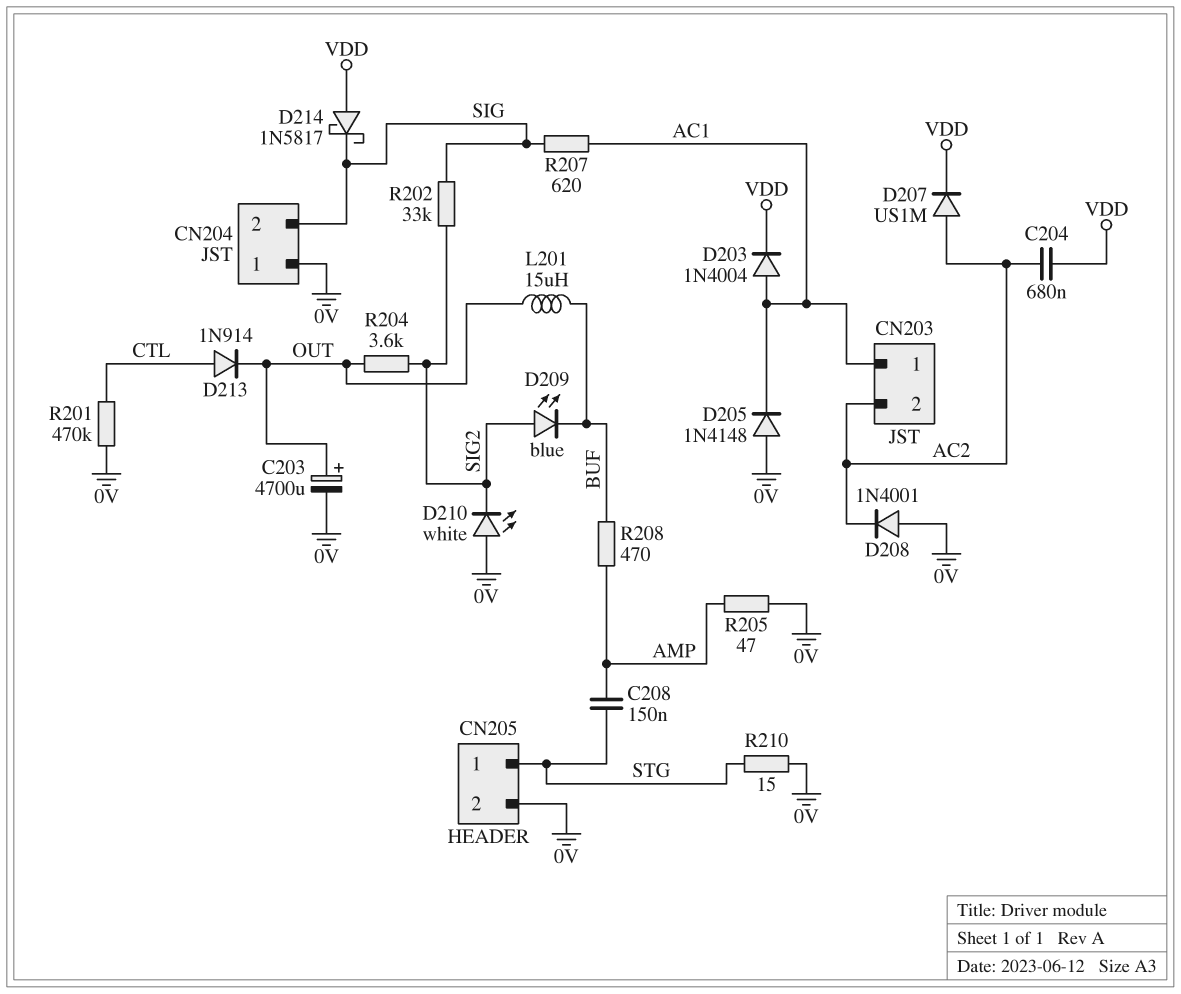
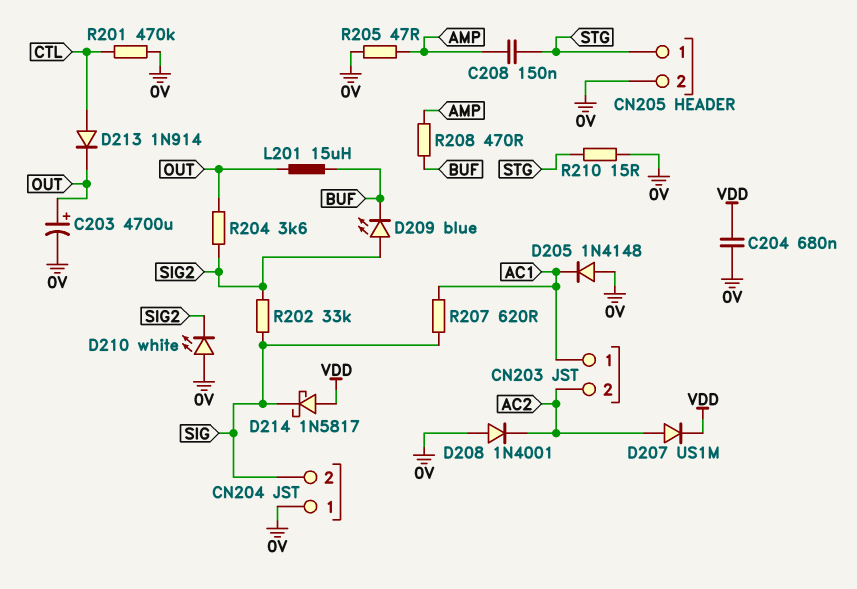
C204: 680nF (AC2, VDD) -> 680nF (0V, VDD)
D203: diode 1N4004 (A AC1, K VDD) -> none

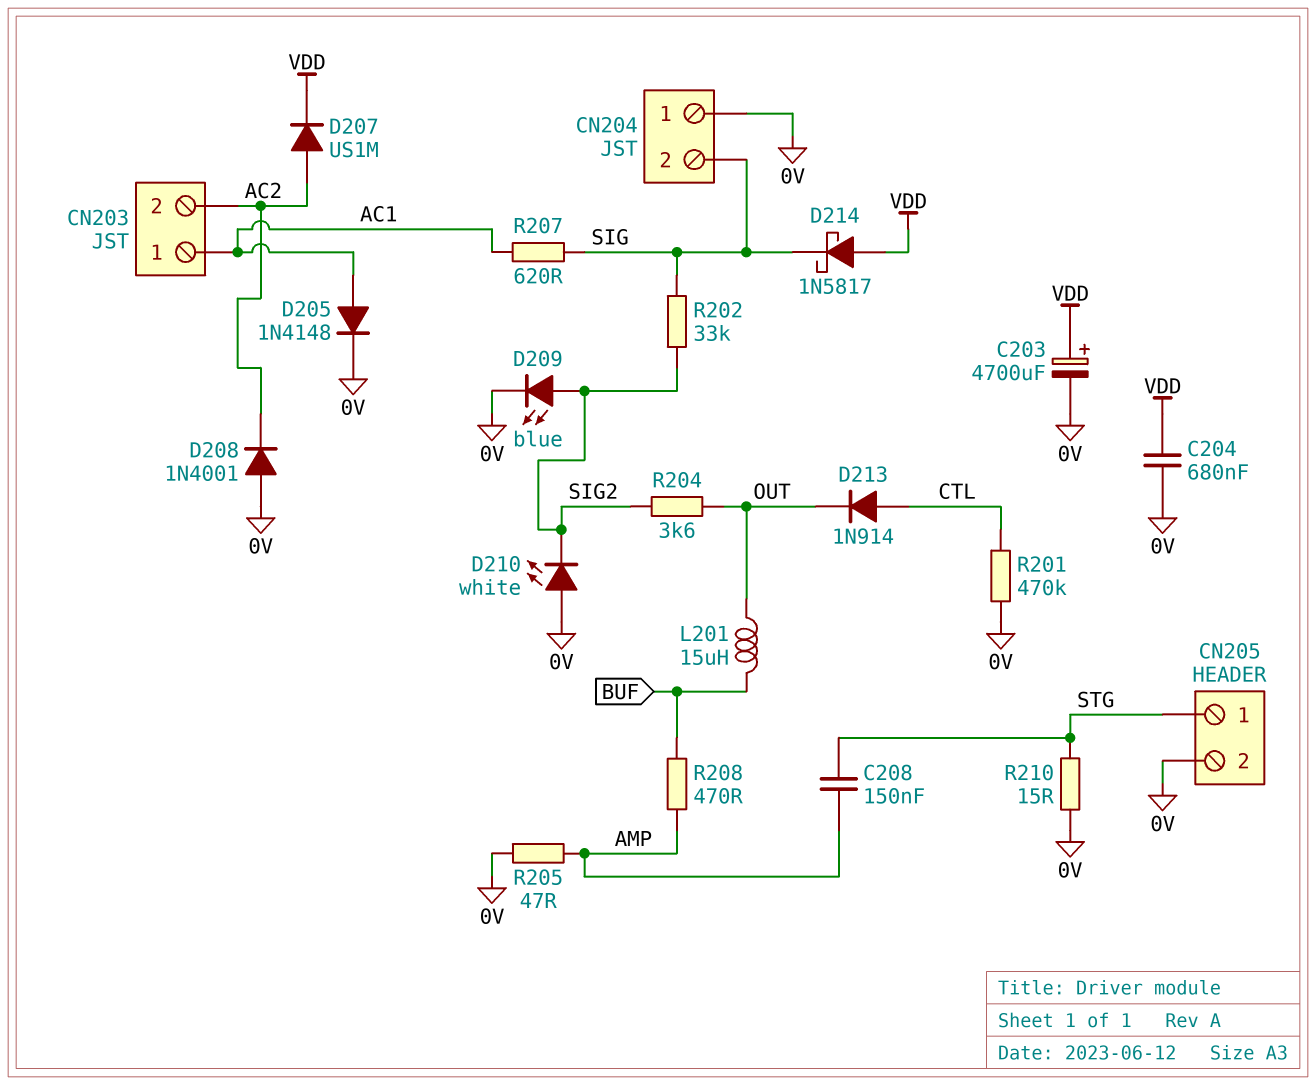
C203: 4700uF (plus OUT, minus 0V) -> 4700uF (plus VDD, minus 0V)
D205: diode 1N4148 (A 0V, K AC1) -> diode 1N4148 (A AC1, K 0V)
D209: LED blue (A SIG2, K BUF) -> LED blue (A SIG2, K 0V)

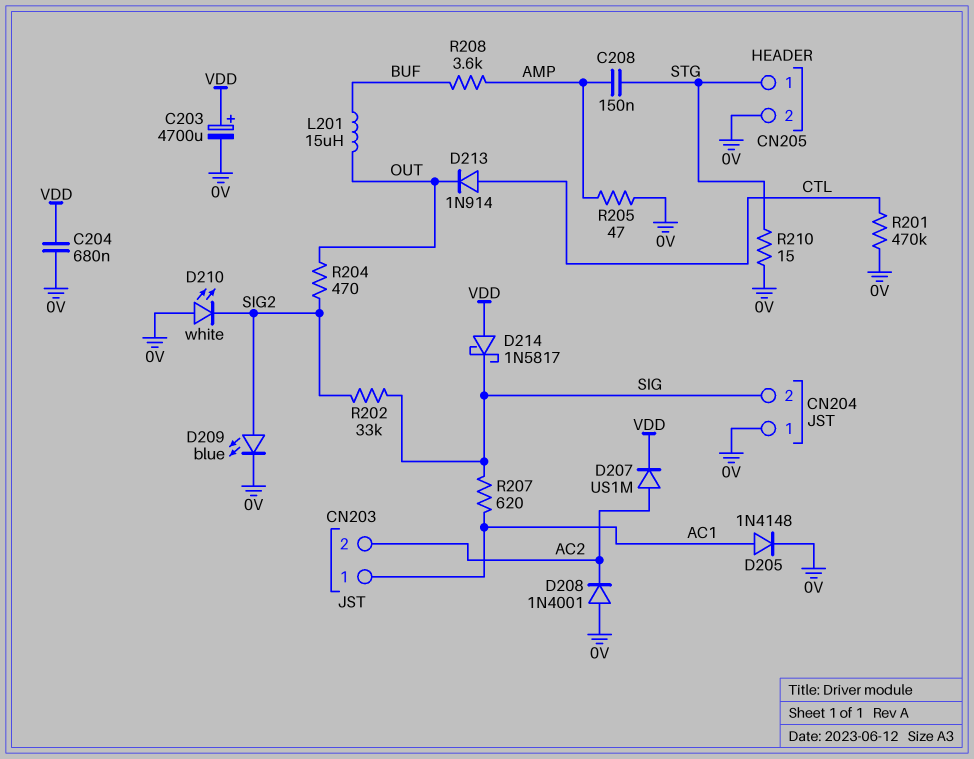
R204: 3.6k (OUT, SIG2) -> 470 (OUT, SIG2)
R208: 470 (AMP, BUF) -> 3.6k (AMP, BUF)

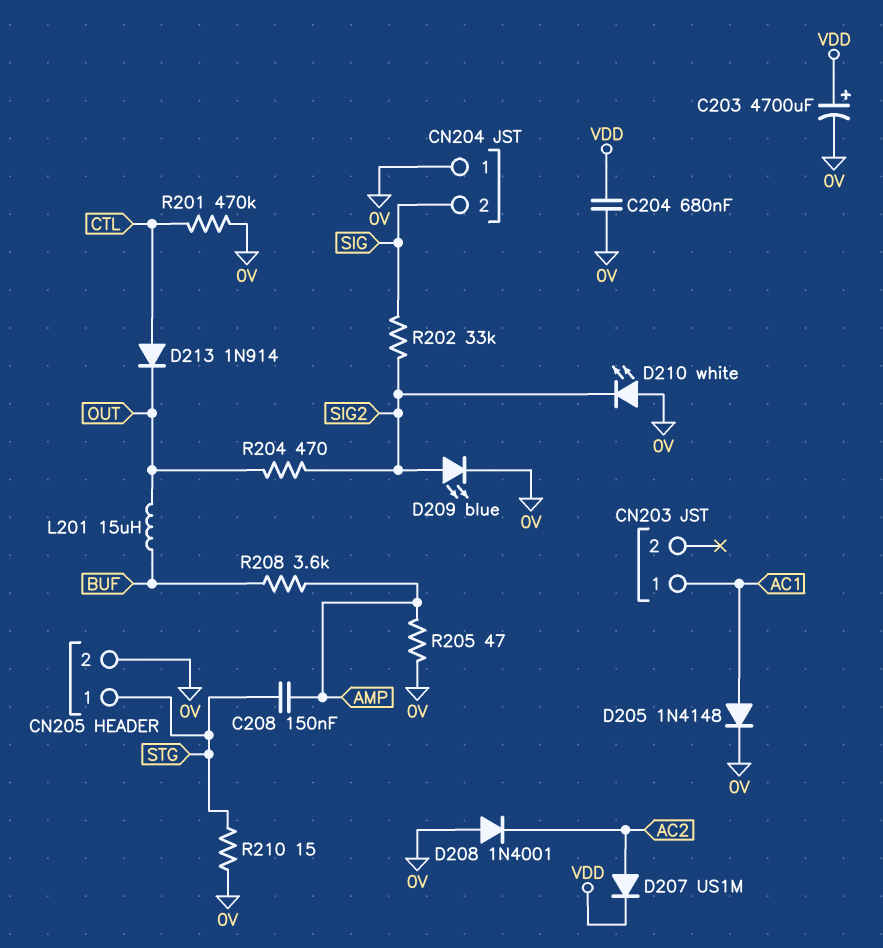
CN203 pin 2: AC2 -> none
D214: schottky 1N5817 (A VDD, K SIG) -> none
R207: 620 (AC1, SIG) -> none

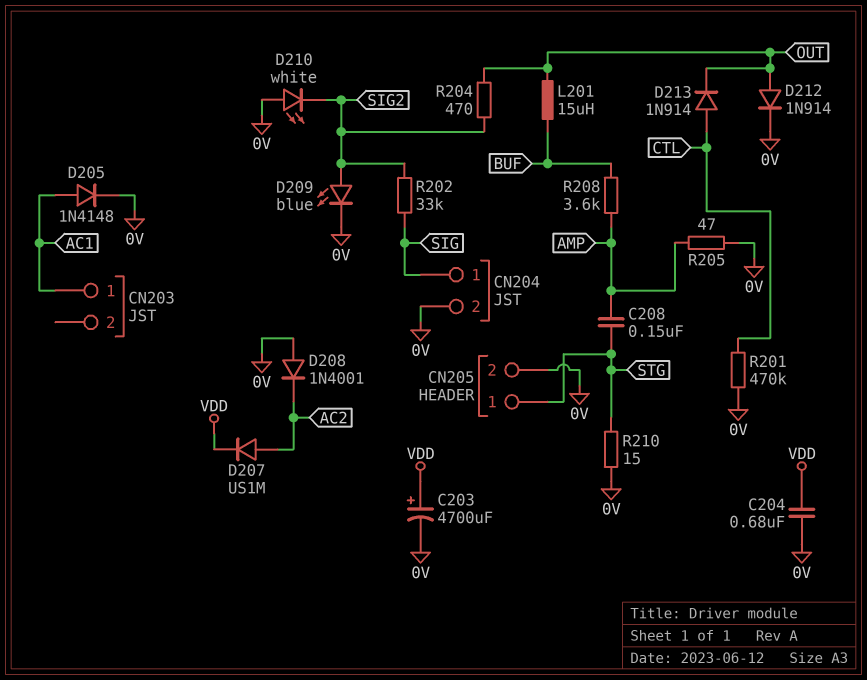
CN204 pin 1: 0V -> SIG
CN204 pin 2: SIG -> 0V
D212: none -> diode 1N914 (A OUT, K 0V)

